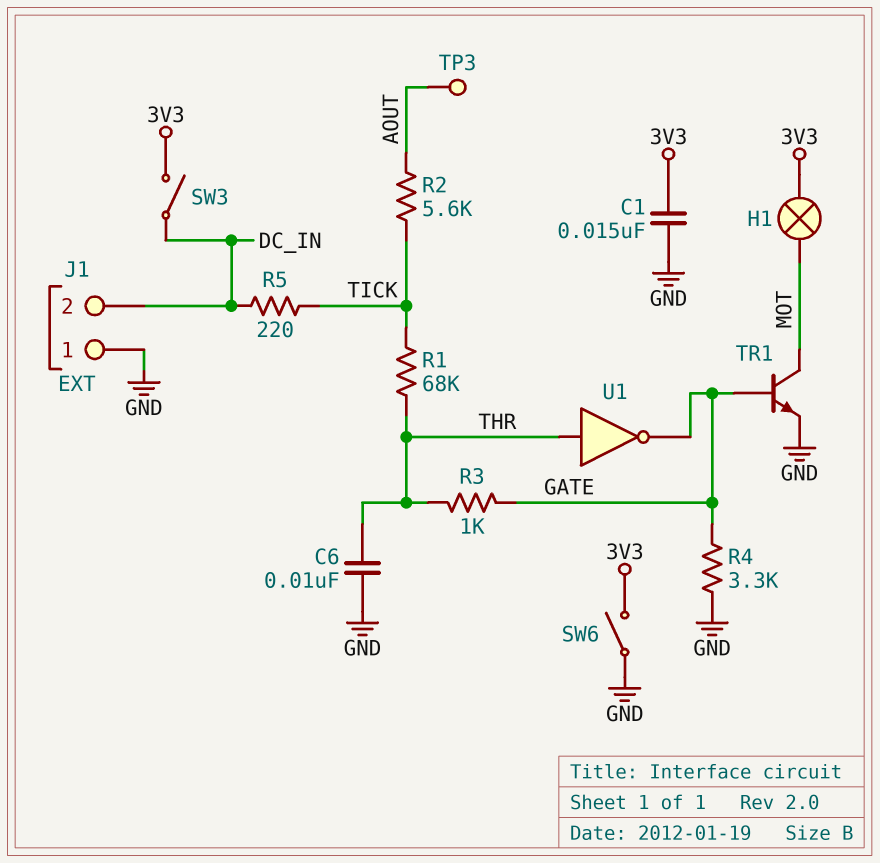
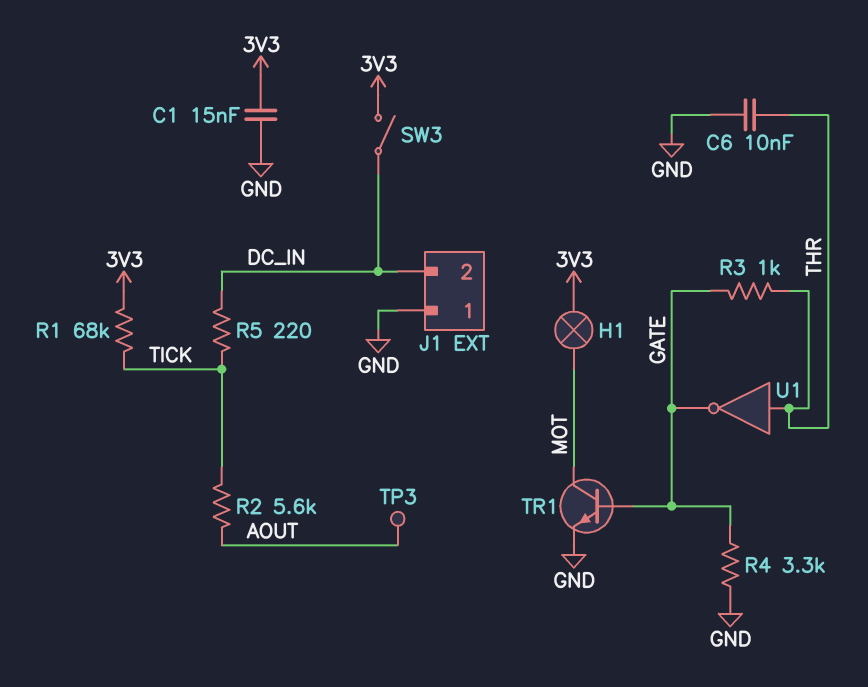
R1: 68k (THR, TICK) -> 68k (3V3, TICK)
SW6: switch (3V3, GND) -> none

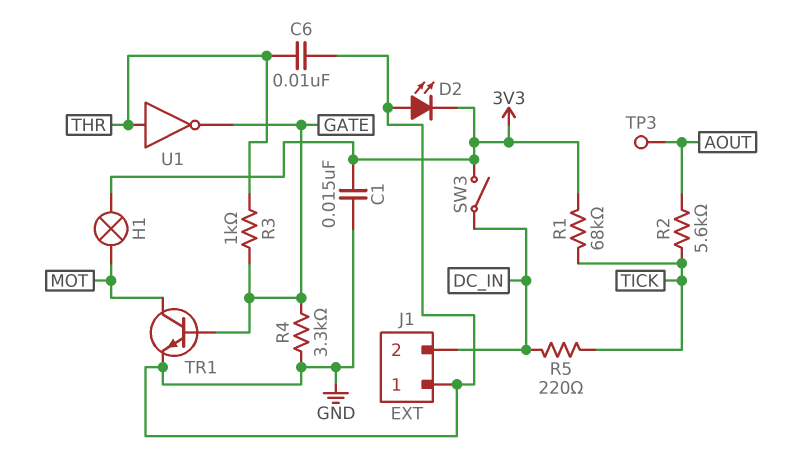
D2: none -> LED (A GND, K 3V3)

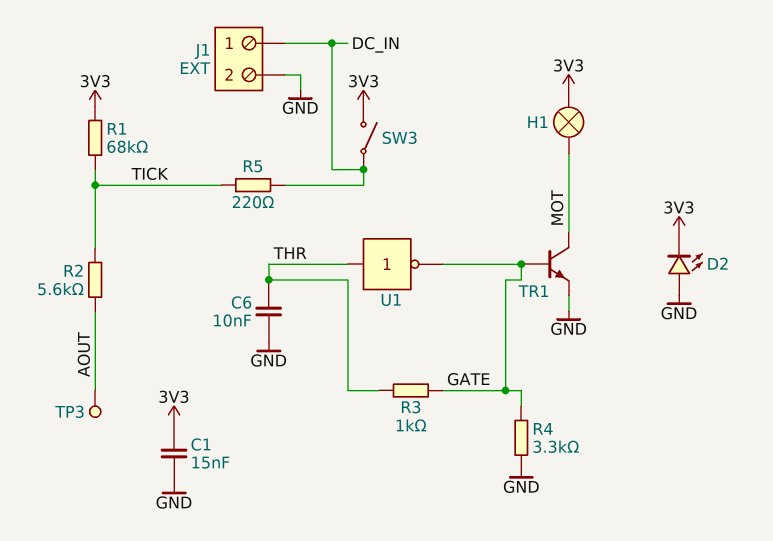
J1 pin 1: GND -> DC_IN
J1 pin 2: DC_IN -> GND

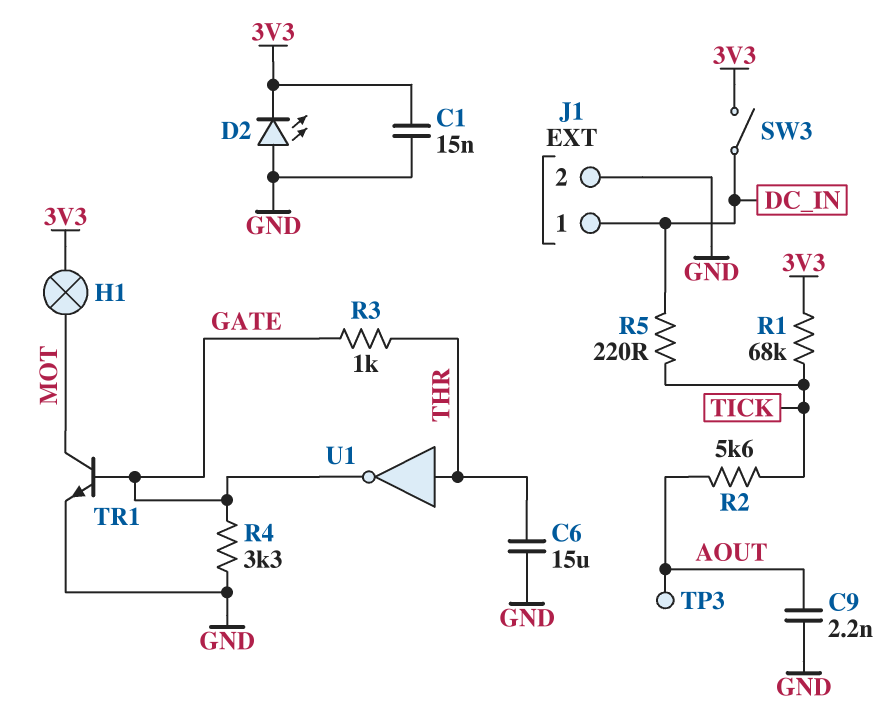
C6: 10nF (GND, THR) -> 15uF (GND, THR)
C9: none -> 2.2nF (AOUT, GND)

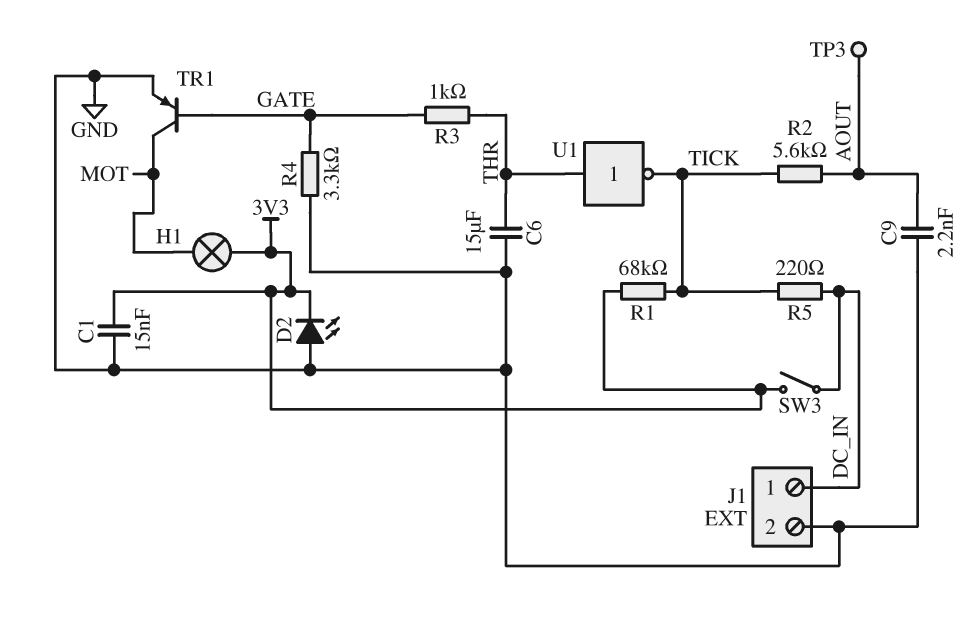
TR1: NPN (B GATE, C MOT, E GND) -> PNP (B GATE, C MOT, E GND)
U1: NOT (in THR, out GATE) -> NOT (in THR, out TICK)

